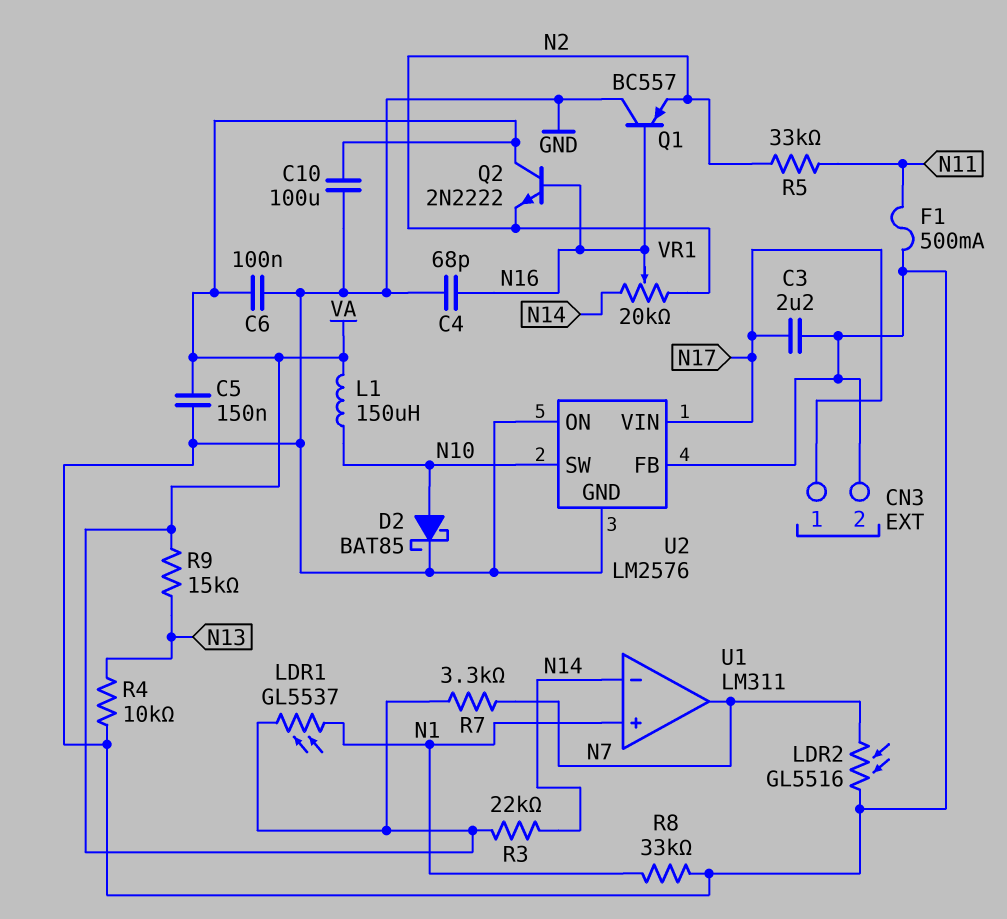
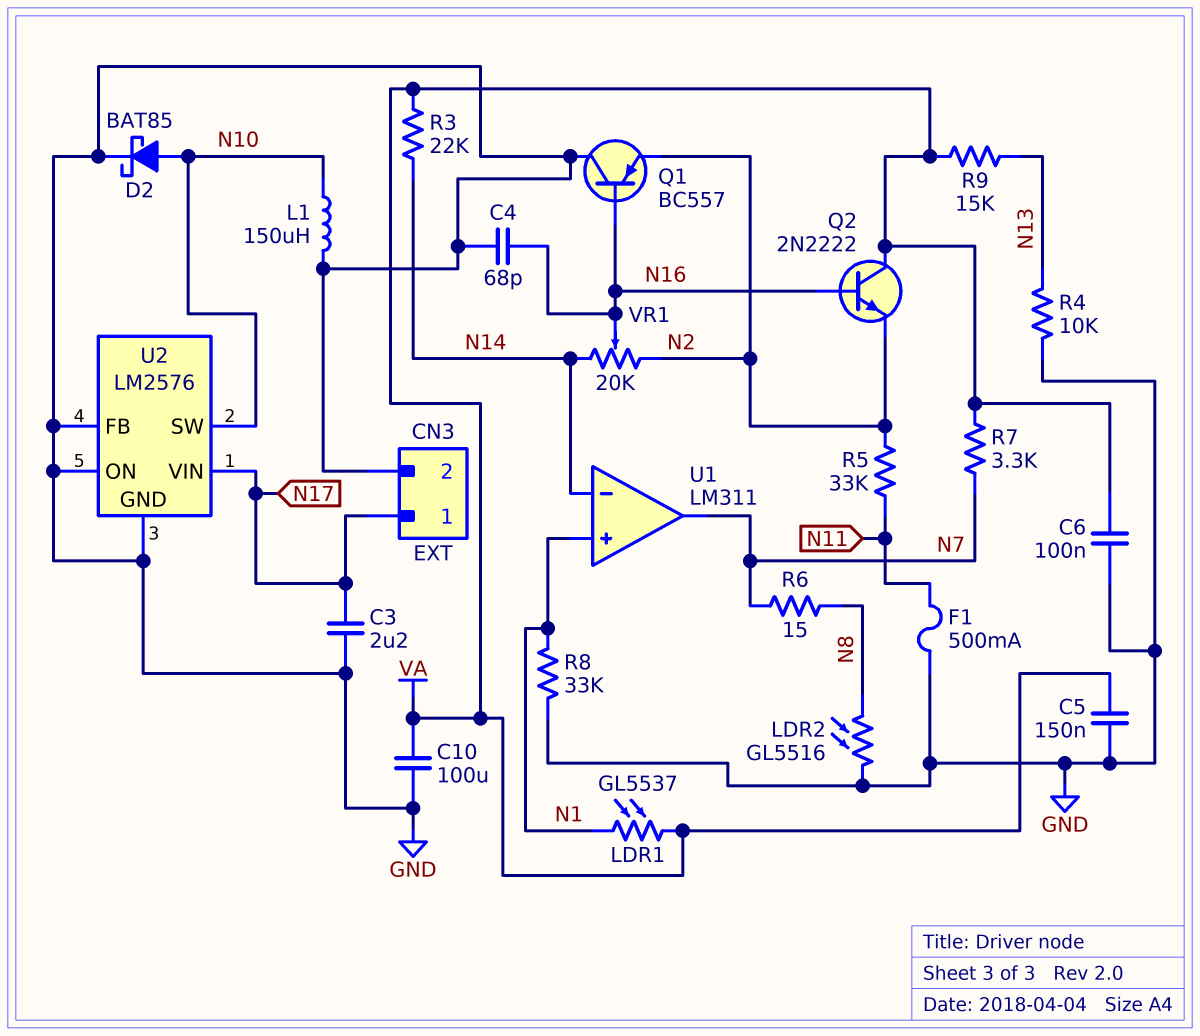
L1: 150uH (N10, VA) -> 150uH (GND, N10)
LDR2: GL5516 (GND, N7) -> GL5516 (GND, N8)
R6: none -> 15 (N7, N8)

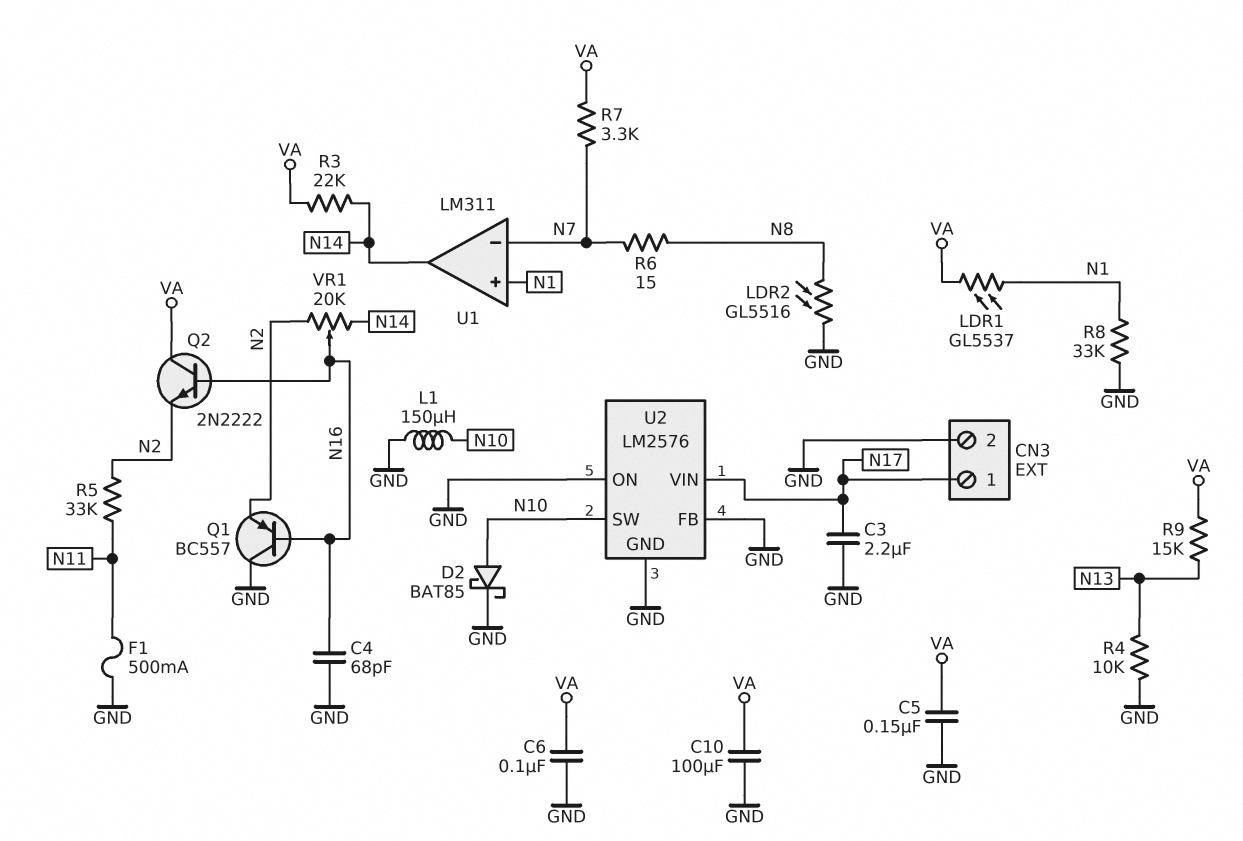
U1 pin in-: N14 -> N7
U1 pin out: N7 -> N14

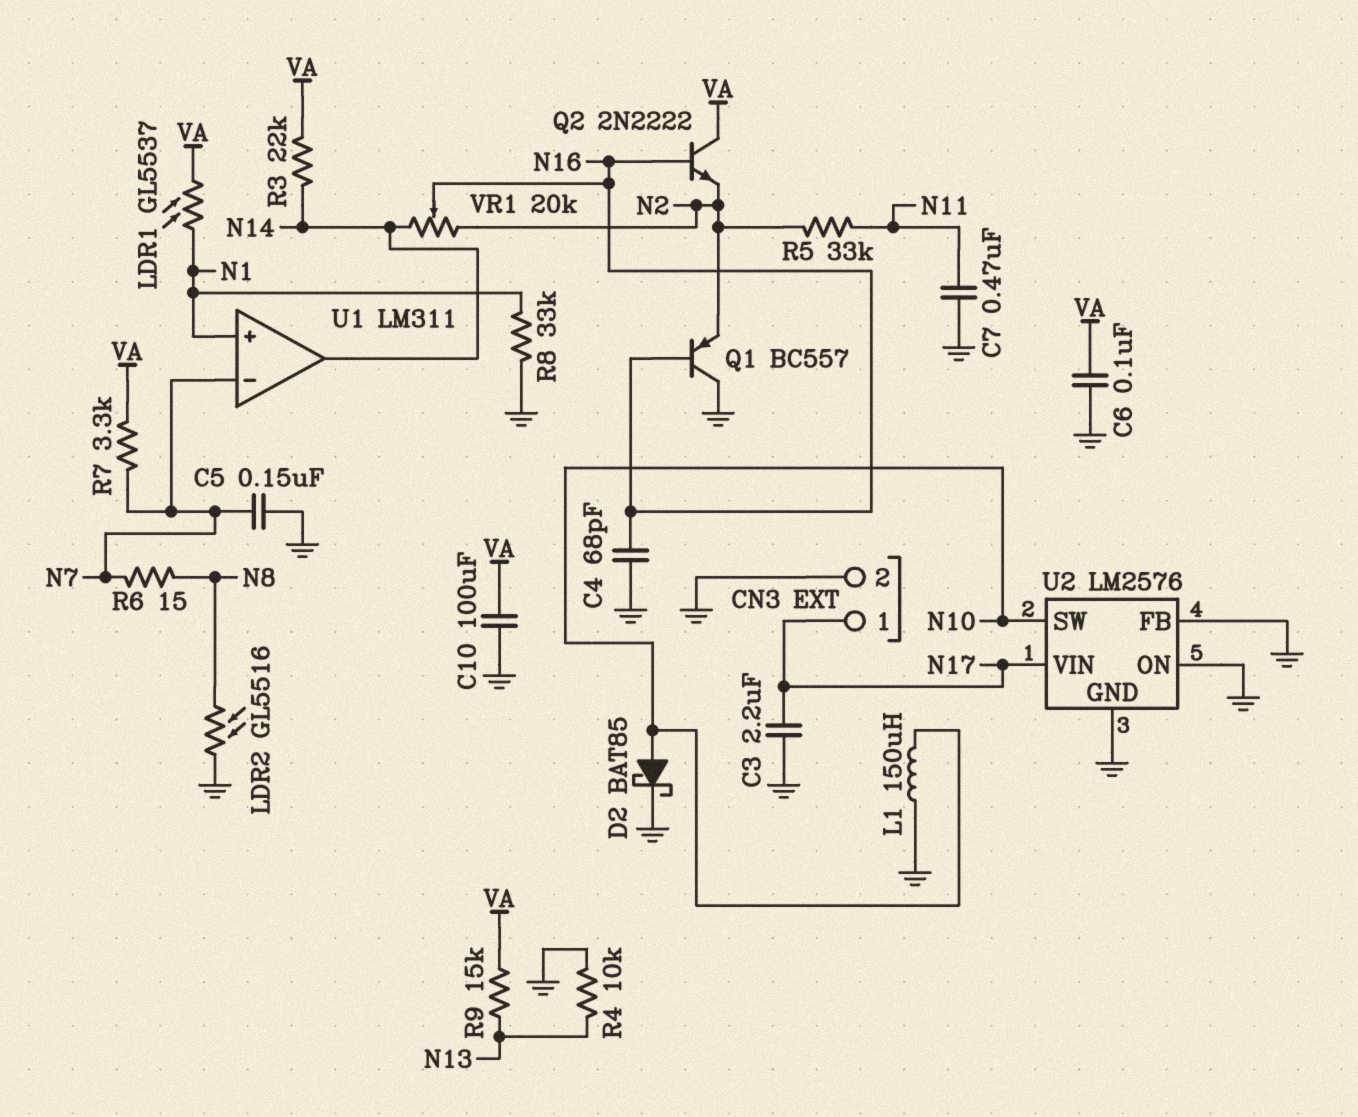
C5: 150nF (GND, VA) -> 150nF (GND, N7)
C7: none -> 470nF (GND, N11)
F1: 500mA (GND, N11) -> none

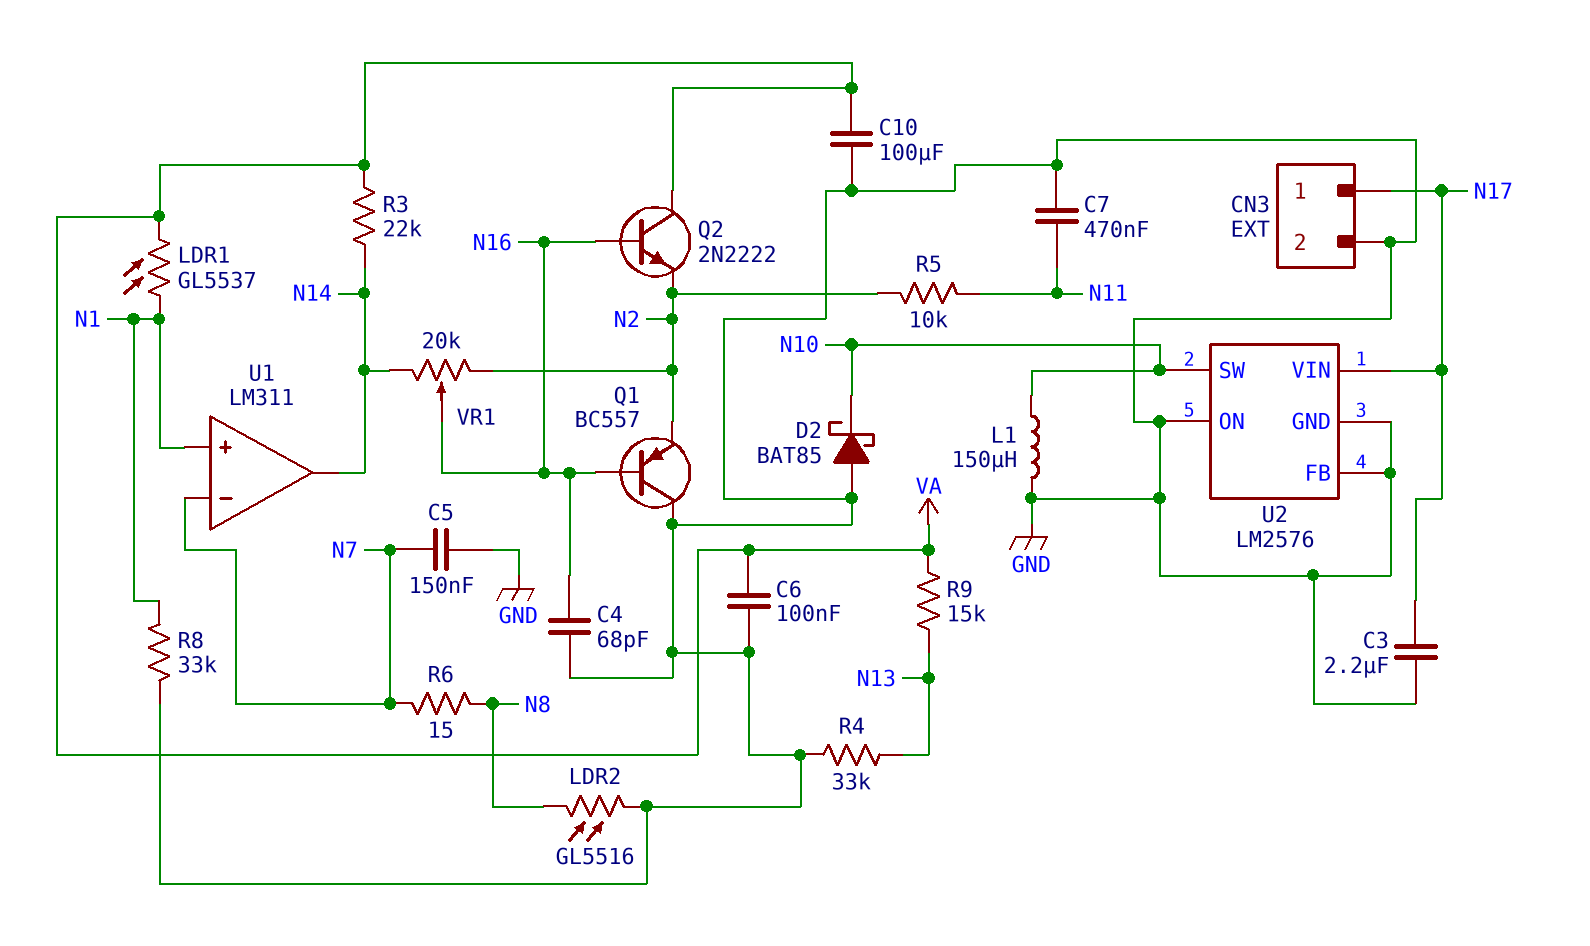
D2: schottky BAT85 (A N10, K GND) -> schottky BAT85 (A GND, K N10)
R4: 10k (GND, N13) -> 33k (GND, N13)
R5: 33k (N2, N11) -> 10k (N2, N11)
R7: 3.3k (N7, VA) -> none

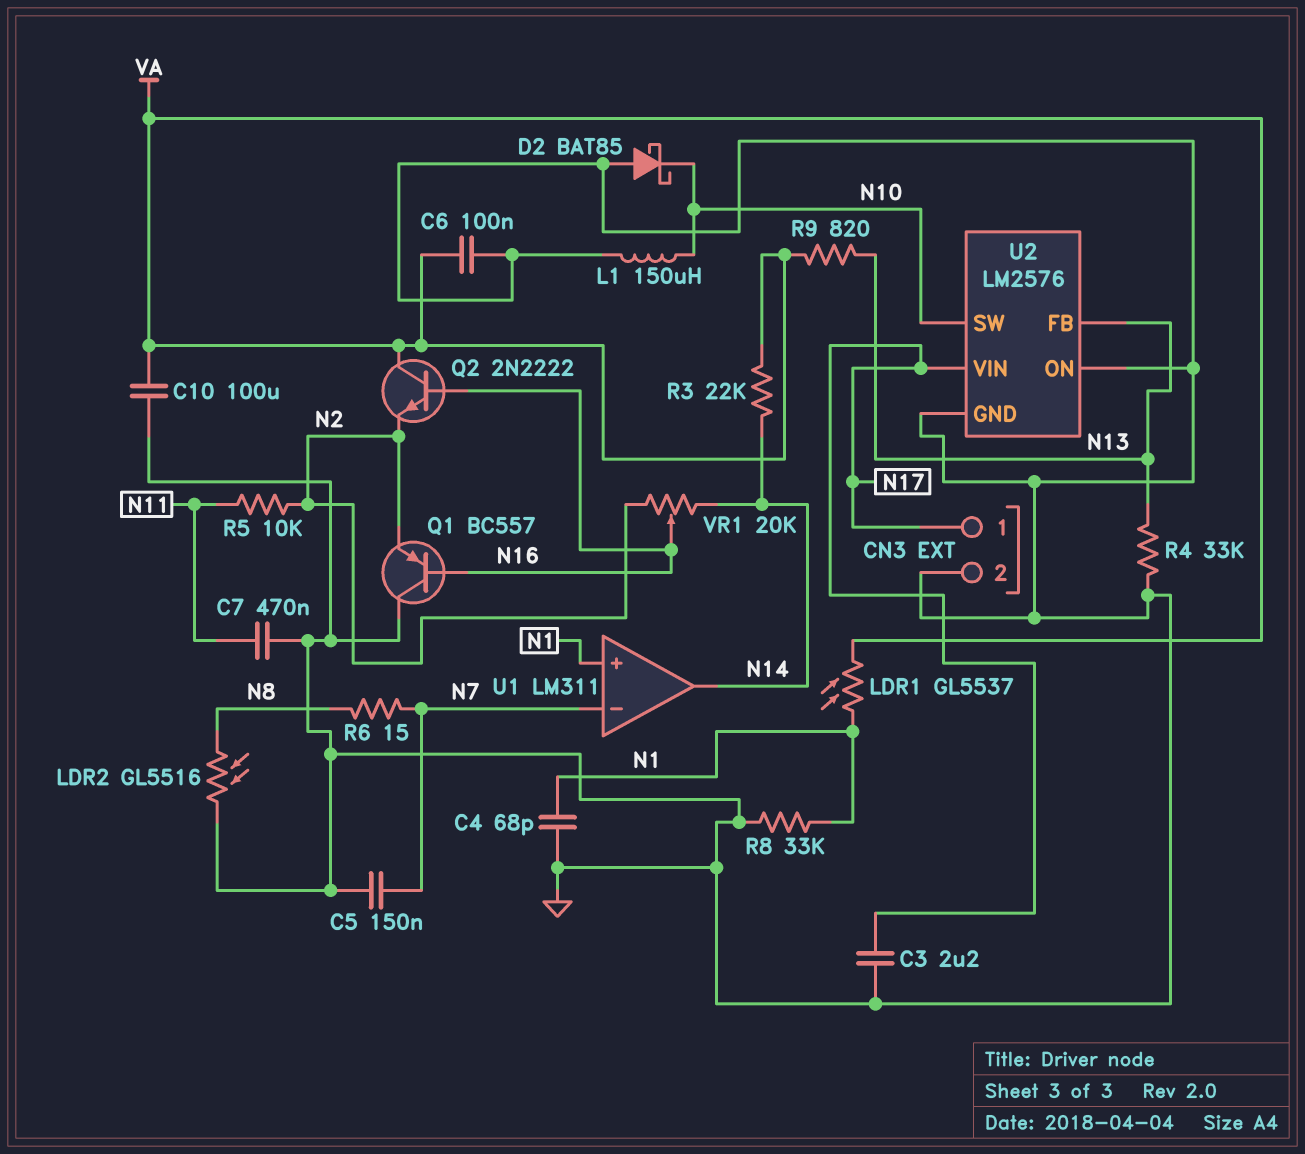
C4: 68pF (GND, N16) -> 68pF (GND, N1)
R9: 15k (N13, VA) -> 820 (N13, VA)
U2 pin FB: GND -> N13

